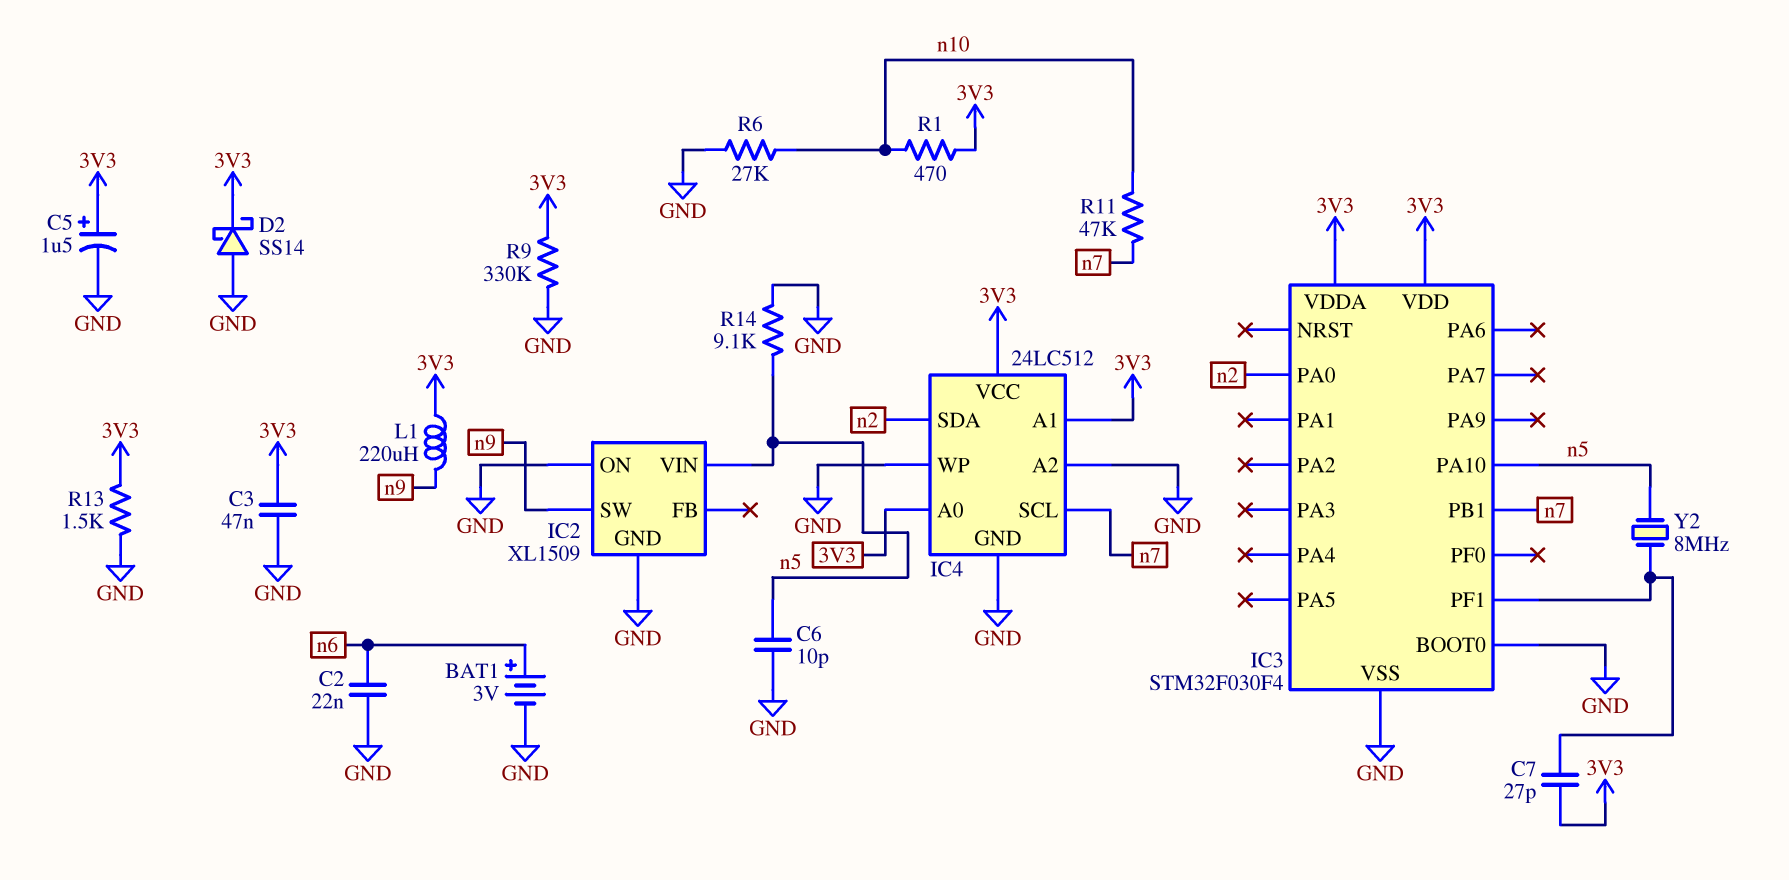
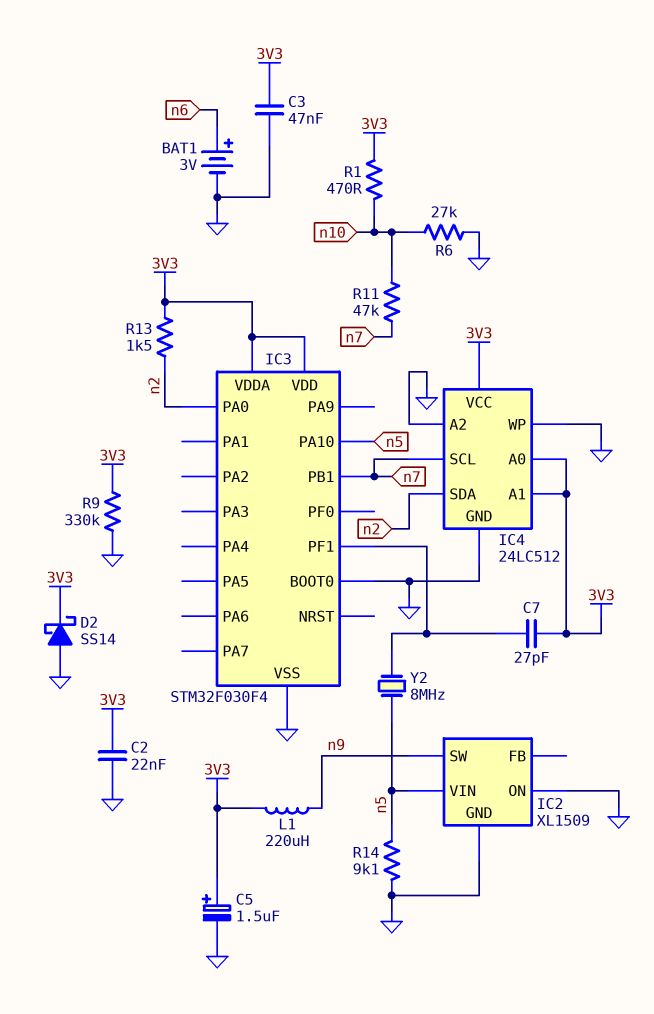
C2: 22nF (GND, n6) -> 22nF (3V3, GND)
C6: 10pF (GND, n5) -> none
R13: 1.5k (3V3, GND) -> 1.5k (3V3, n2)

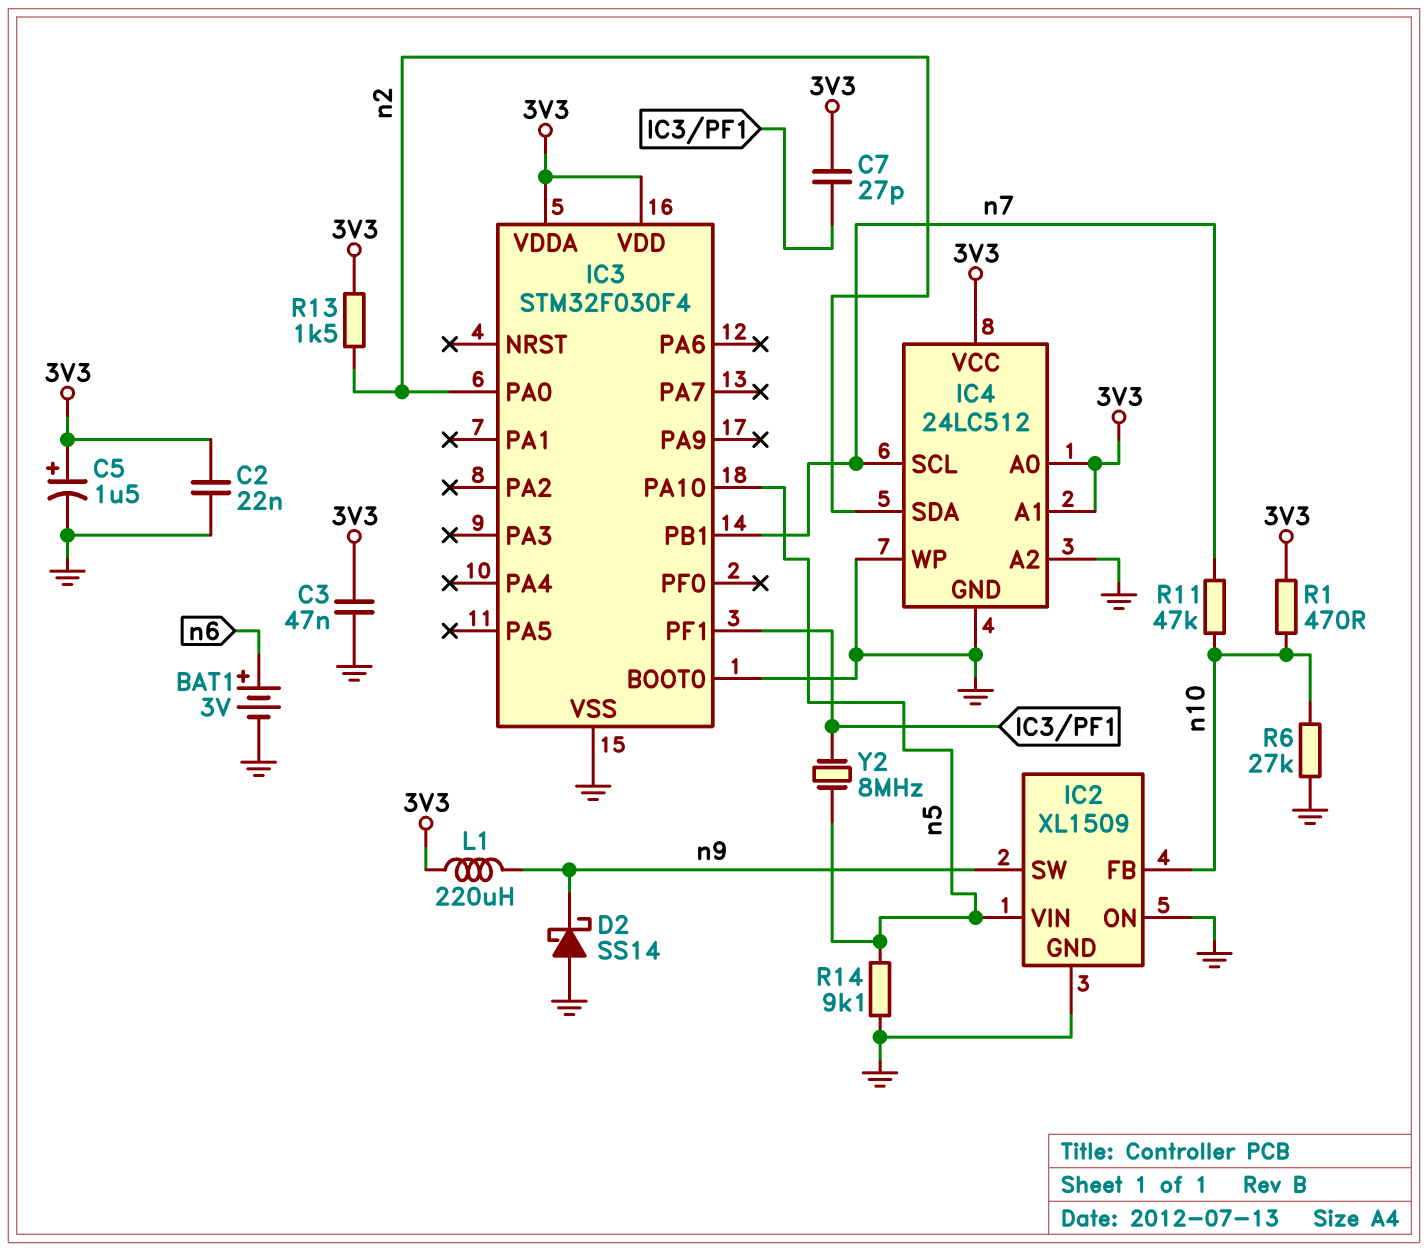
D2: schottky SS14 (A GND, K 3V3) -> schottky SS14 (A GND, K n9)
IC2 pin FB: none -> n10
R9: 330k (3V3, GND) -> none

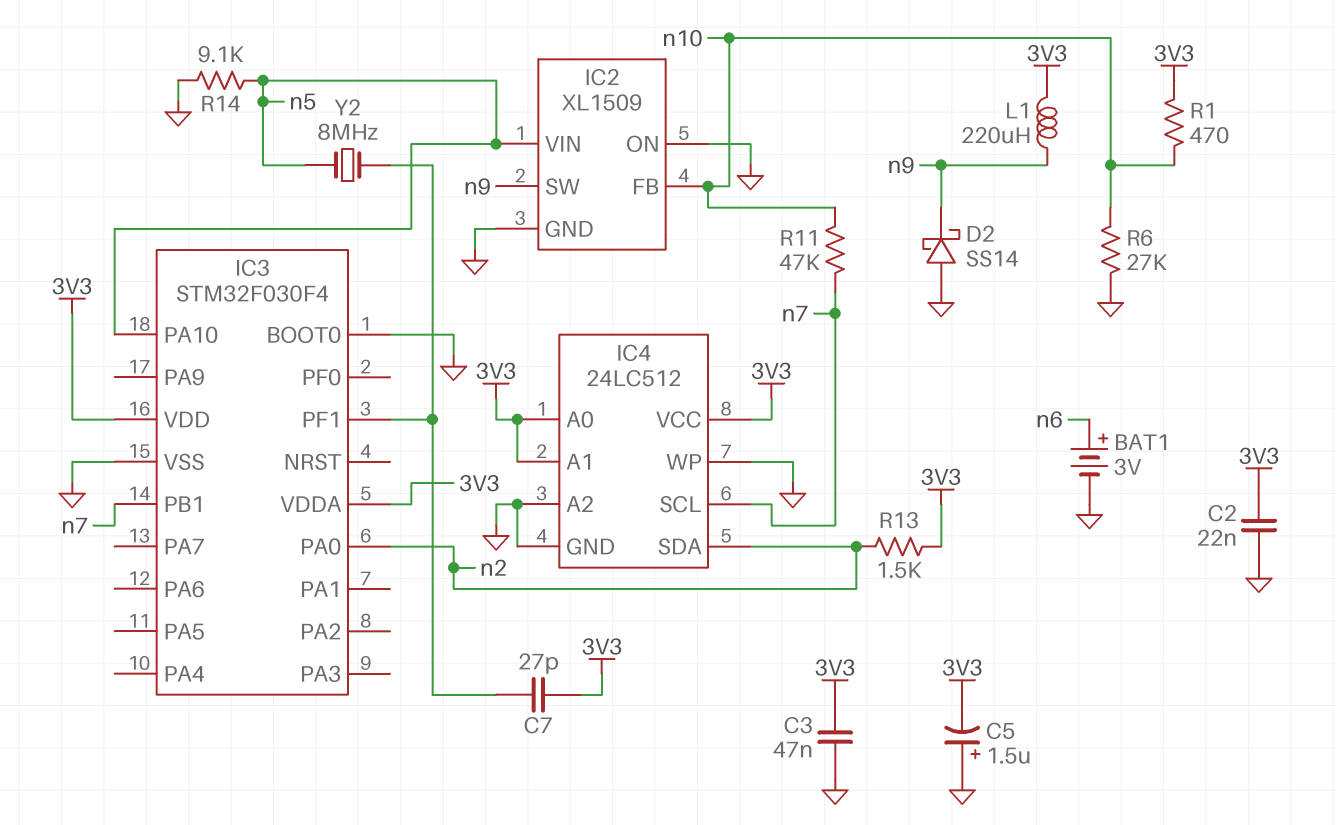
C5: 1.5uF (plus 3V3, minus GND) -> 1.5uF (plus GND, minus 3V3)

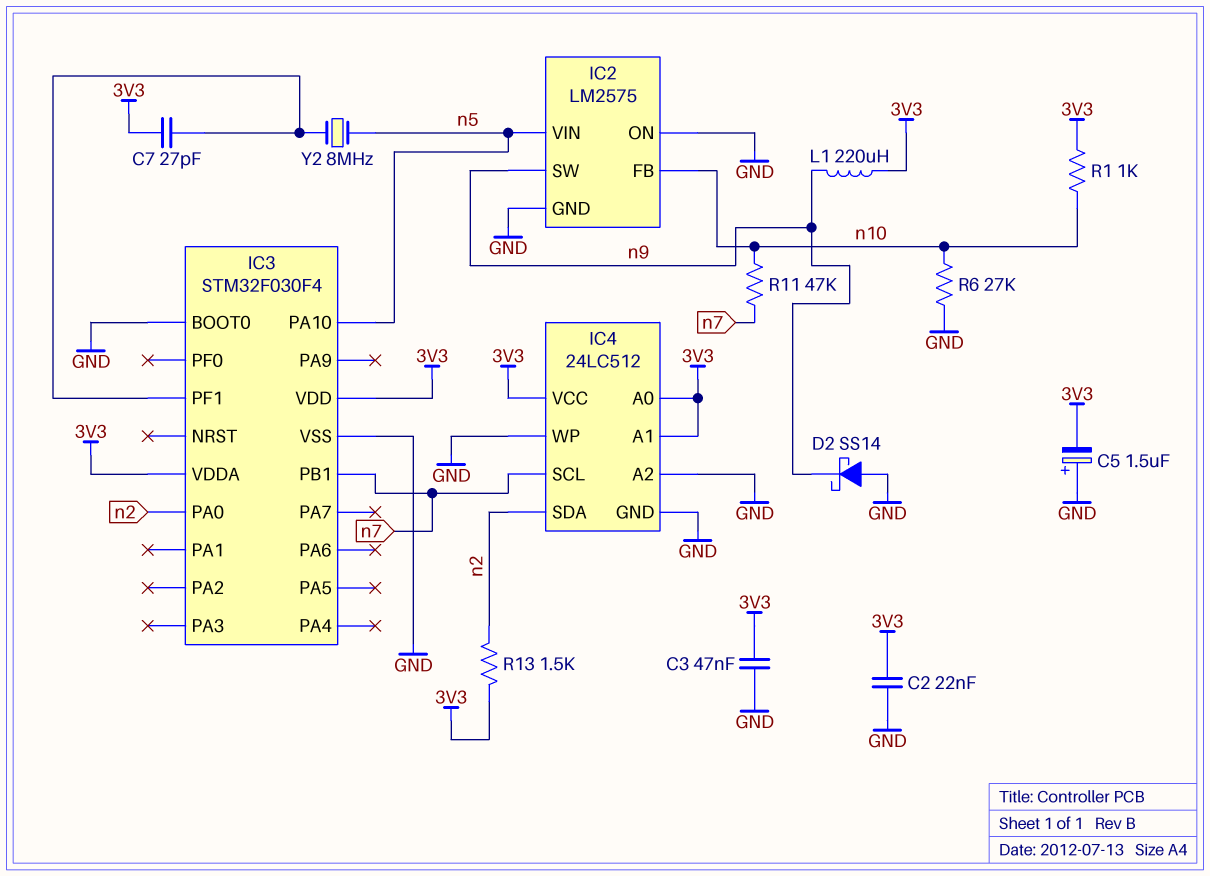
BAT1: 3V (plus n6, minus GND) -> none
IC2: XL1509 -> LM2575
R1: 470 (3V3, n10) -> 1k (3V3, n10)
R14: 9.1k (GND, n5) -> none

